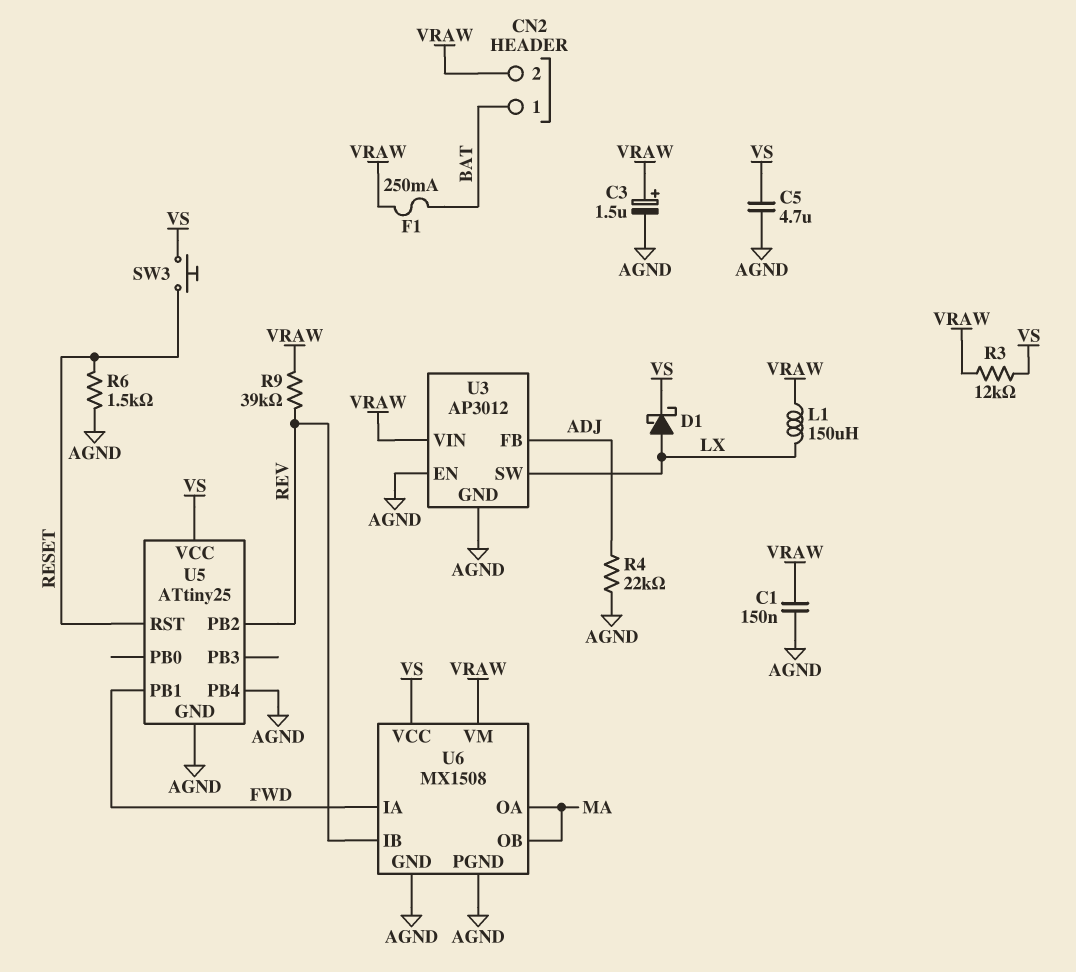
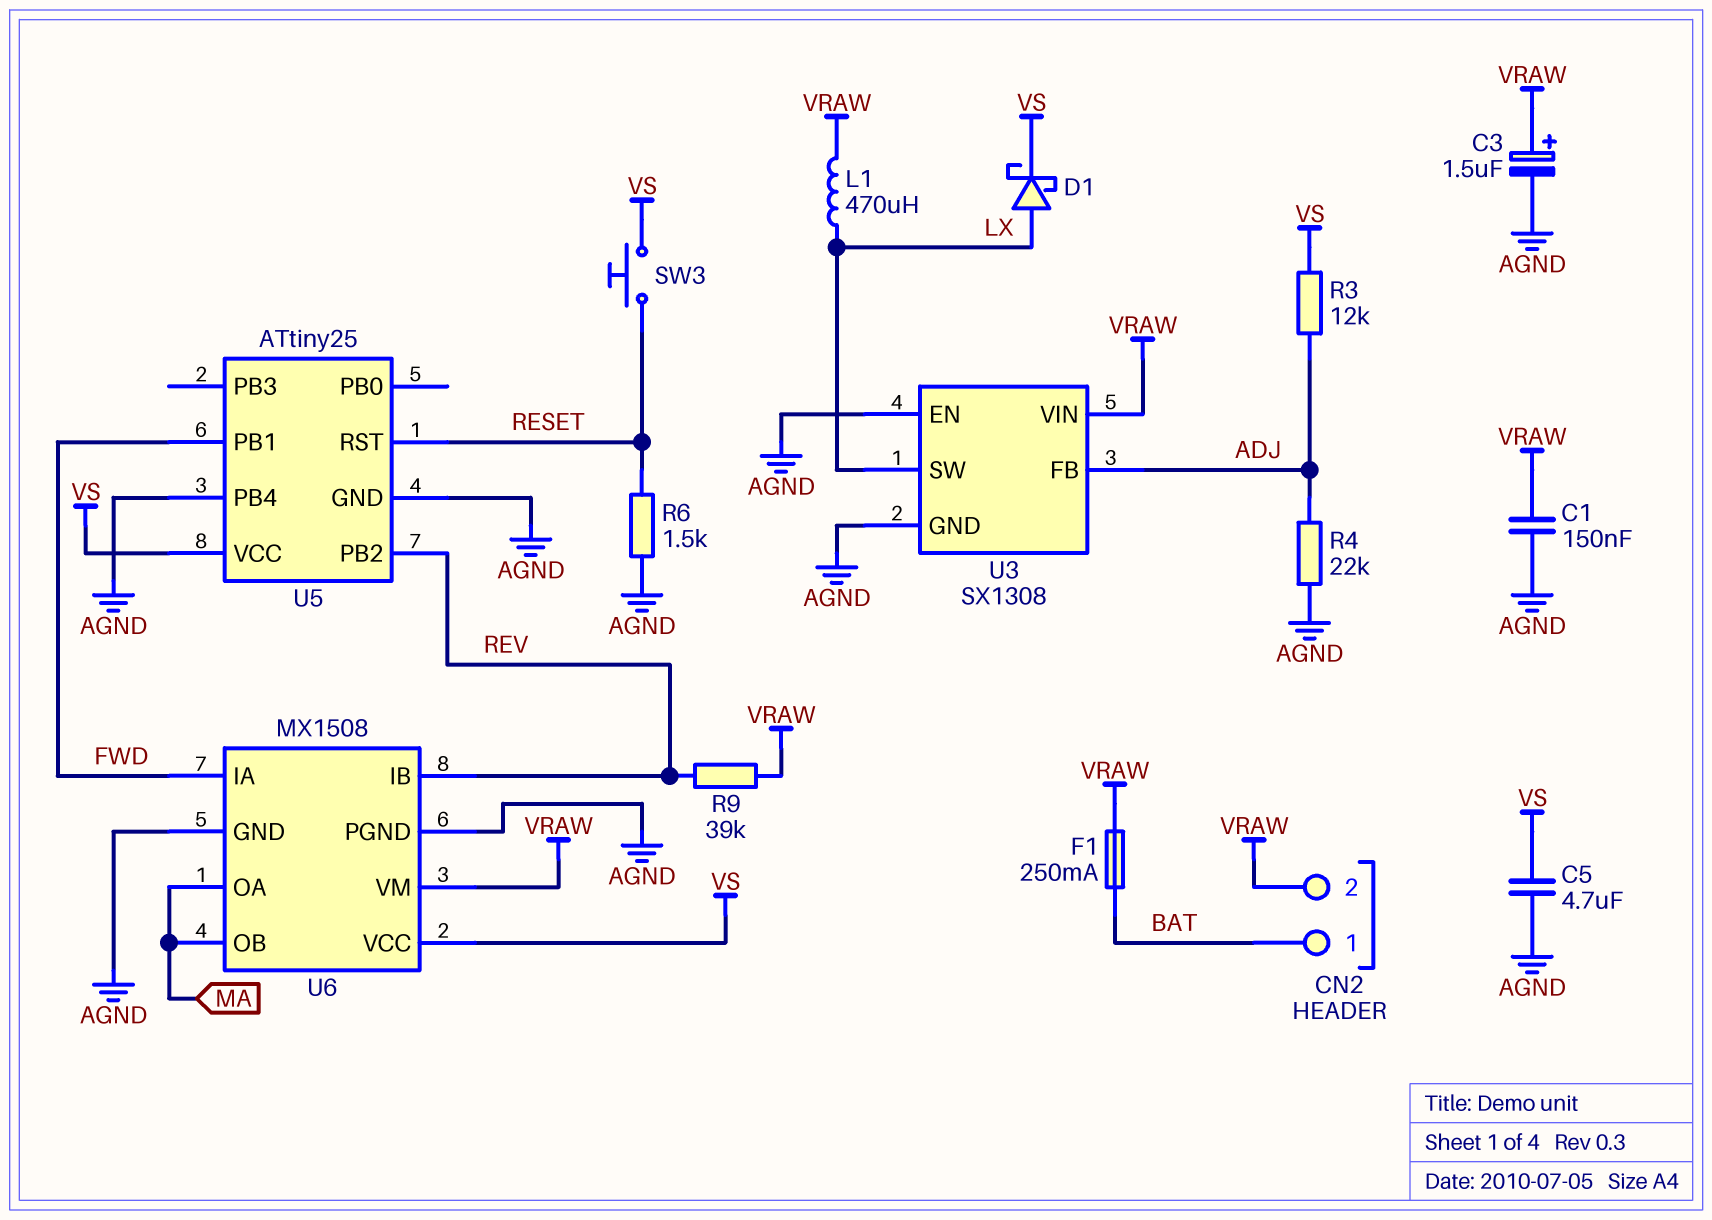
L1: 150uH (LX, VRAW) -> 470uH (LX, VRAW)
R3: 12k (VRAW, VS) -> 12k (ADJ, VS)
U3: AP3012 -> SX1308

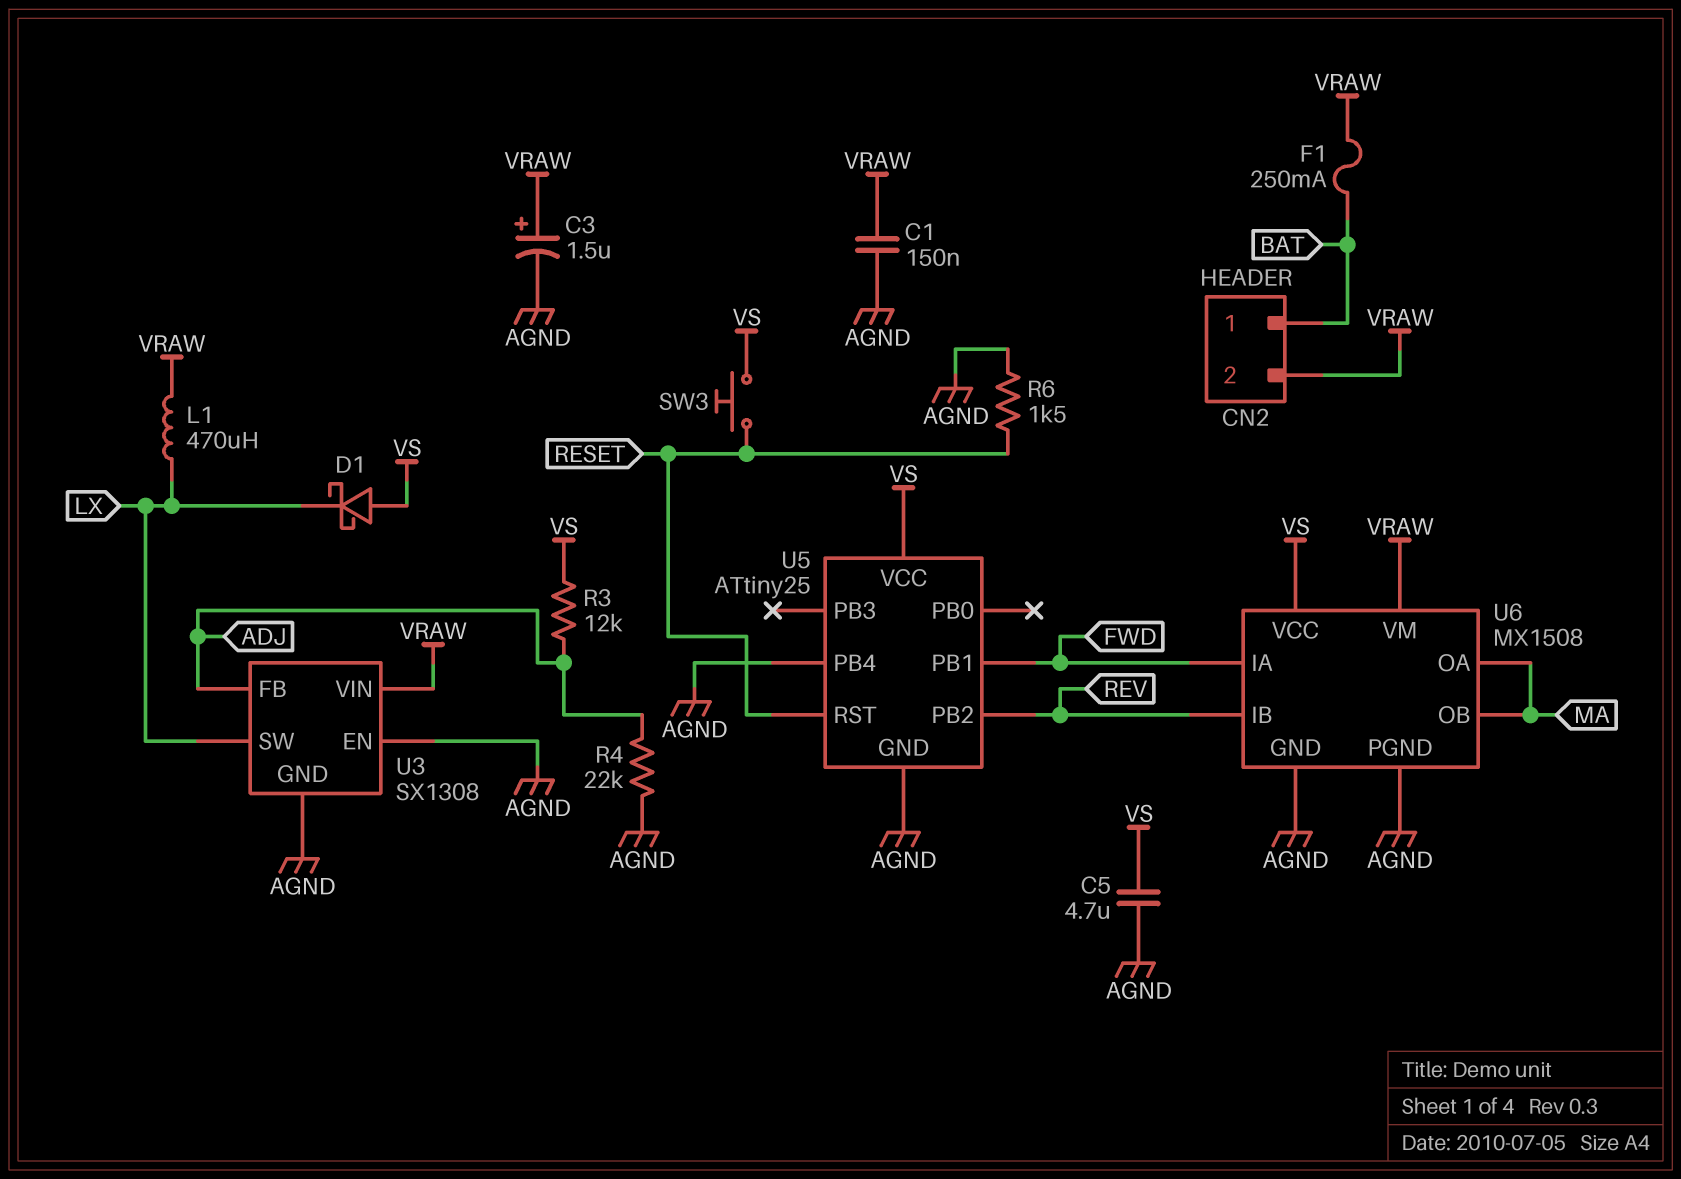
D1: schottky (A LX, K VS) -> schottky (A VS, K LX)
R9: 39k (REV, VRAW) -> none

